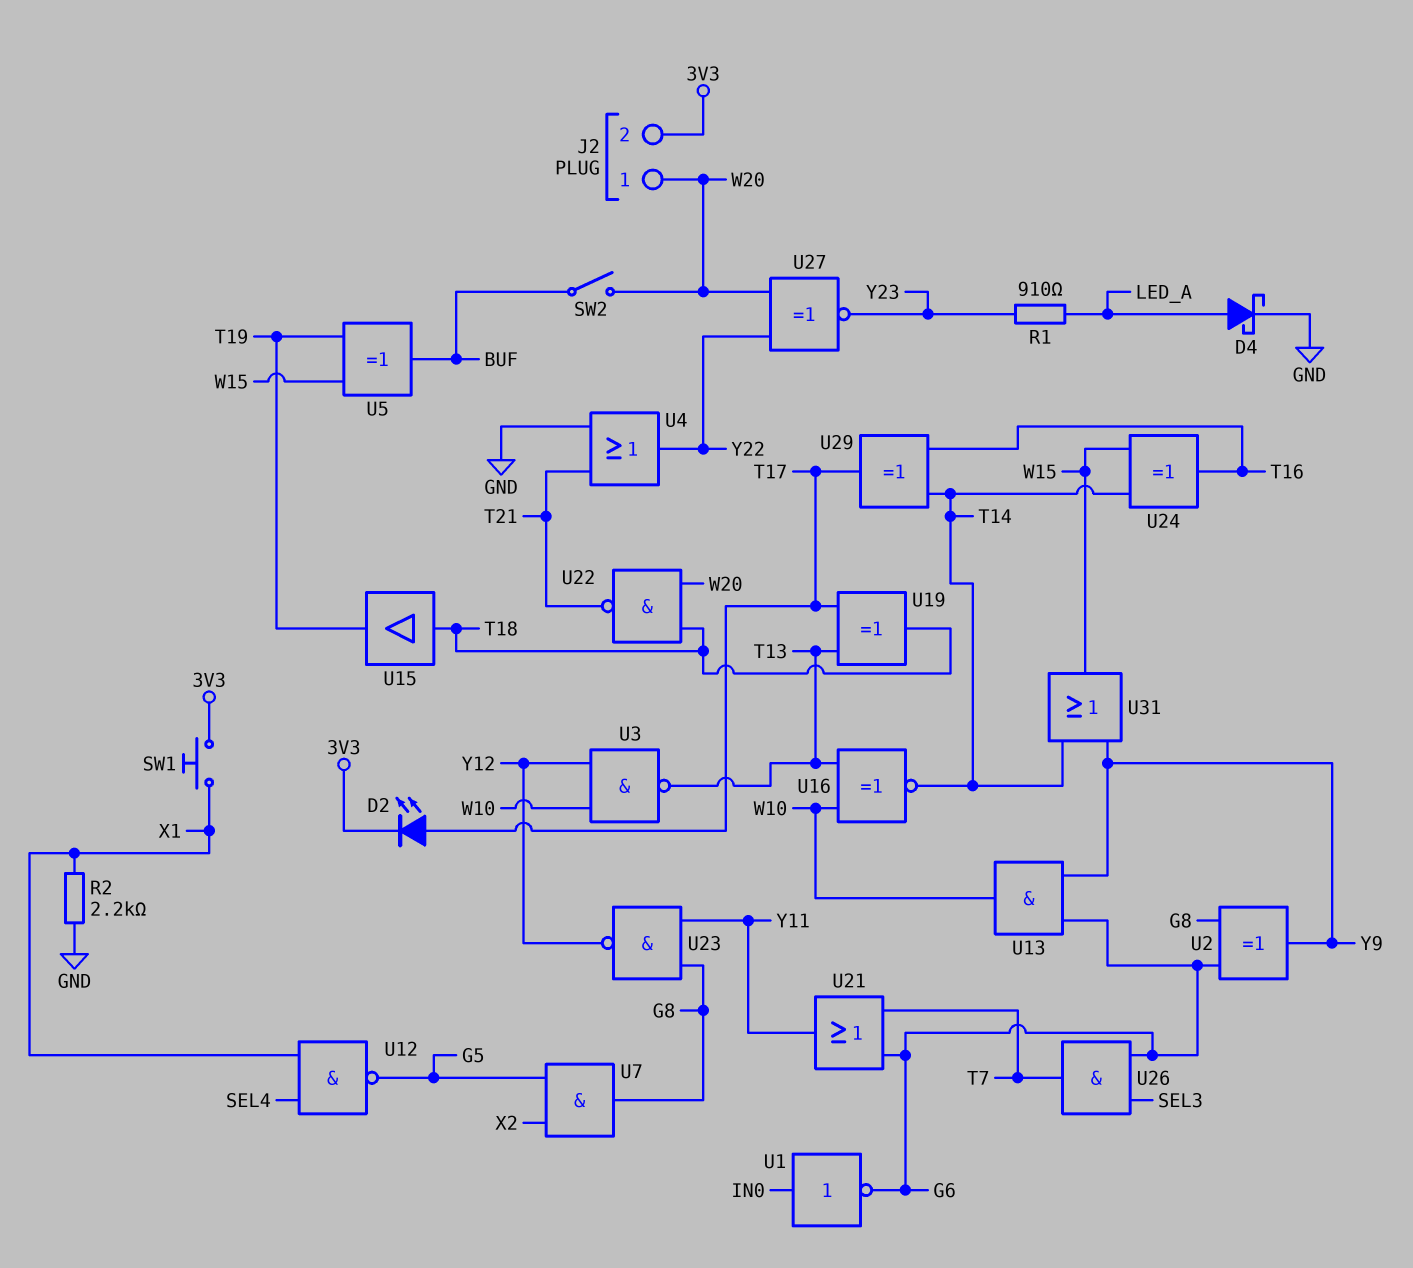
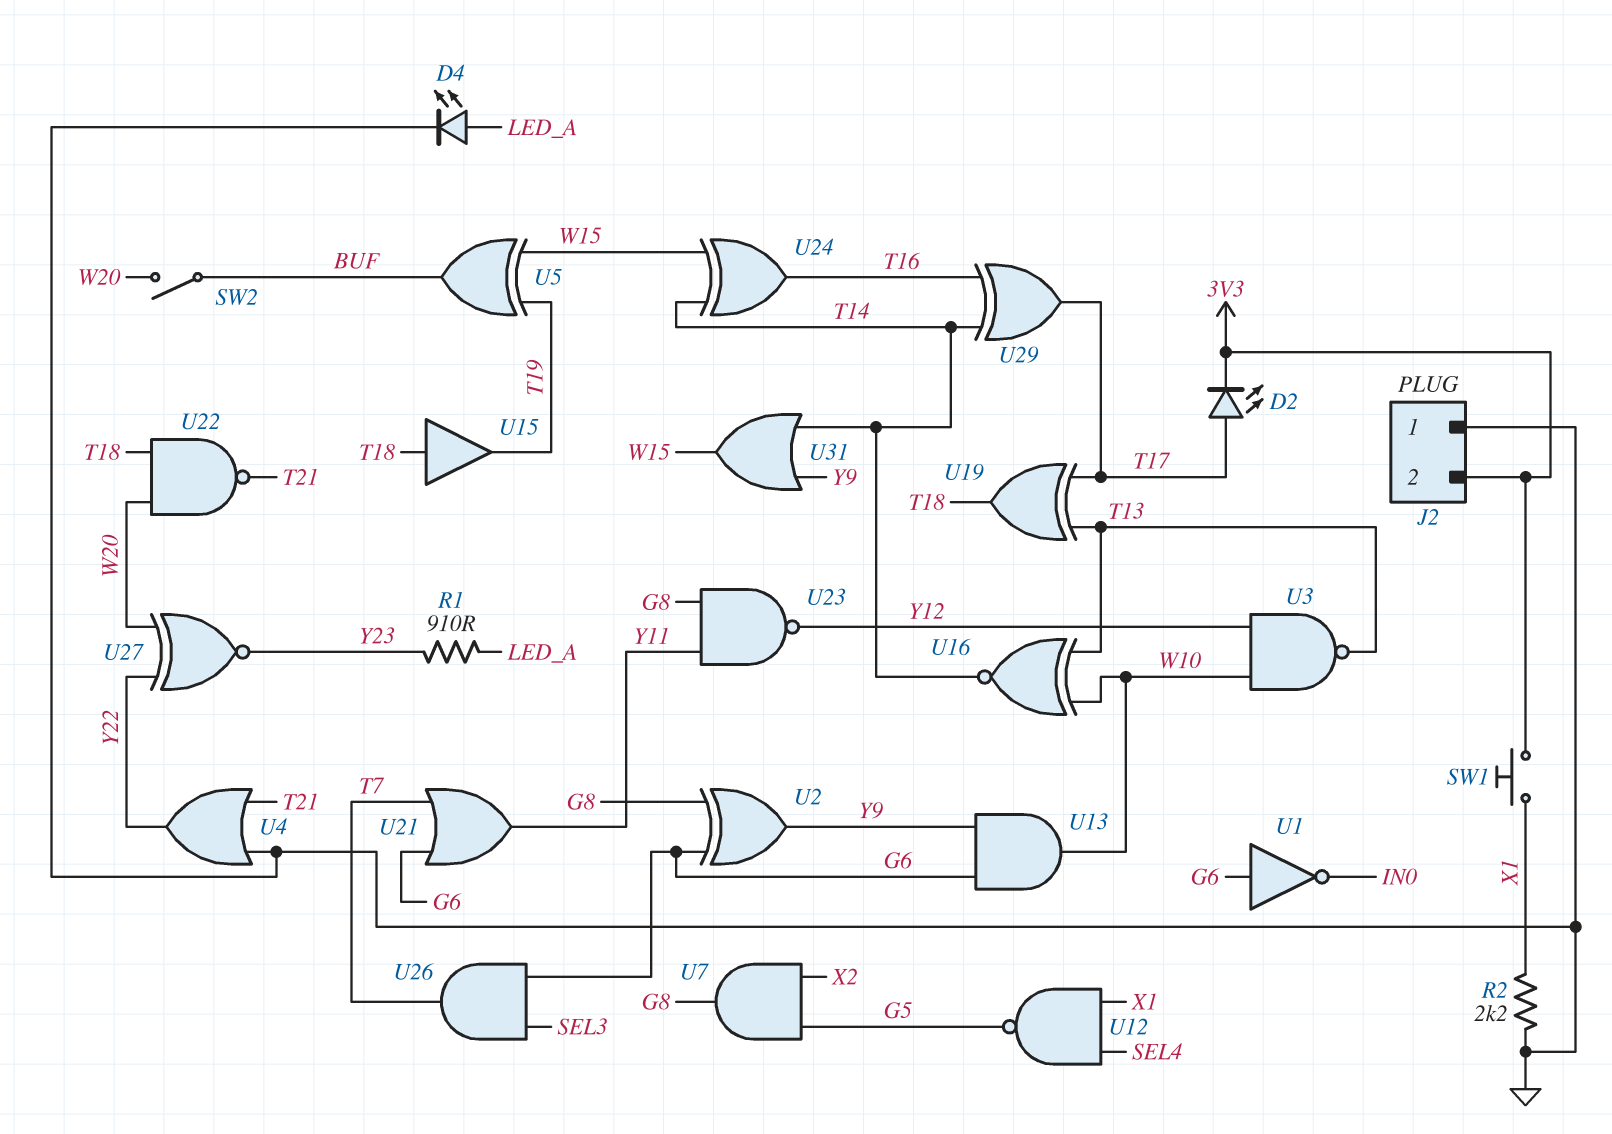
D4: schottky (A LED_A, K GND) -> LED (A LED_A, K GND)
J2 pin 1: W20 -> GND
U1: NOT (in IN0, out G6) -> NOT (in G6, out IN0)

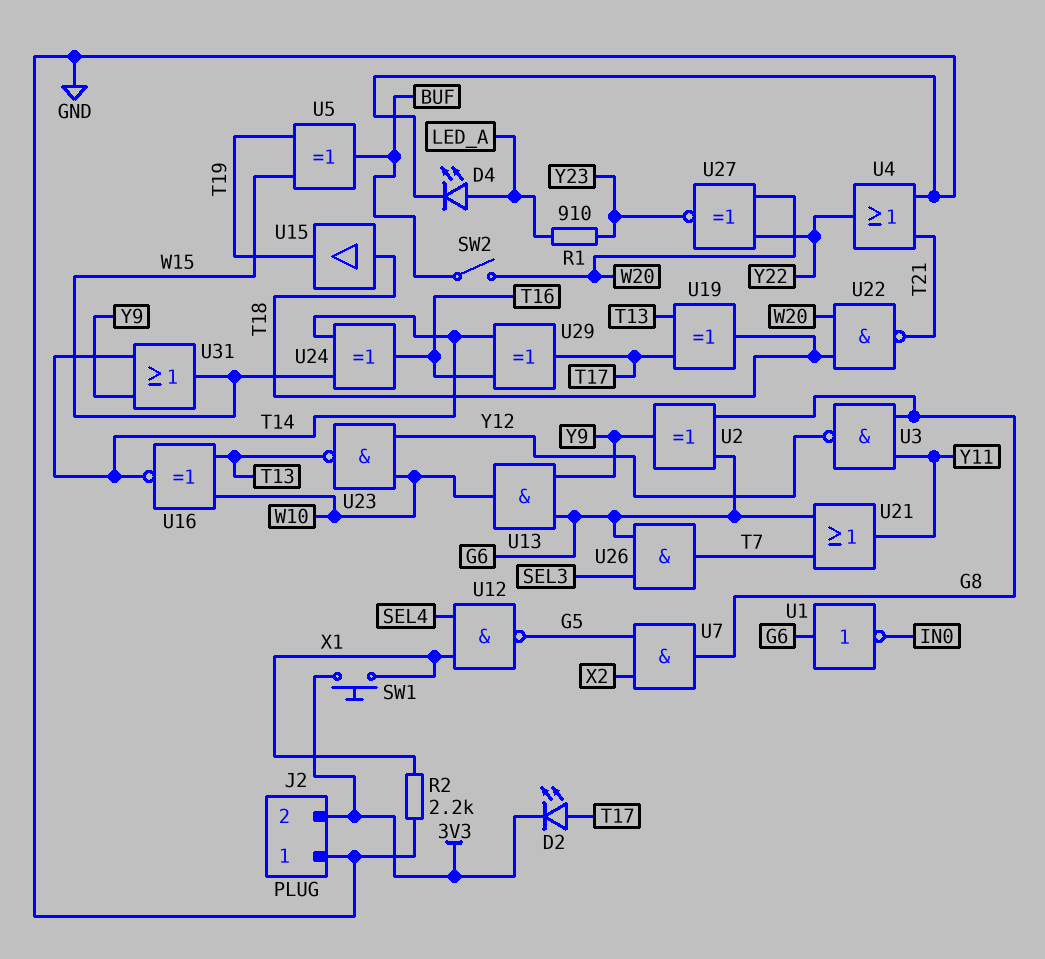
U3: NAND (in W10, in Y12, out T13) -> NAND (in G8, in Y11, out Y12)
U23: NAND (in G8, in Y11, out Y12) -> NAND (in W10, in Y12, out T13)

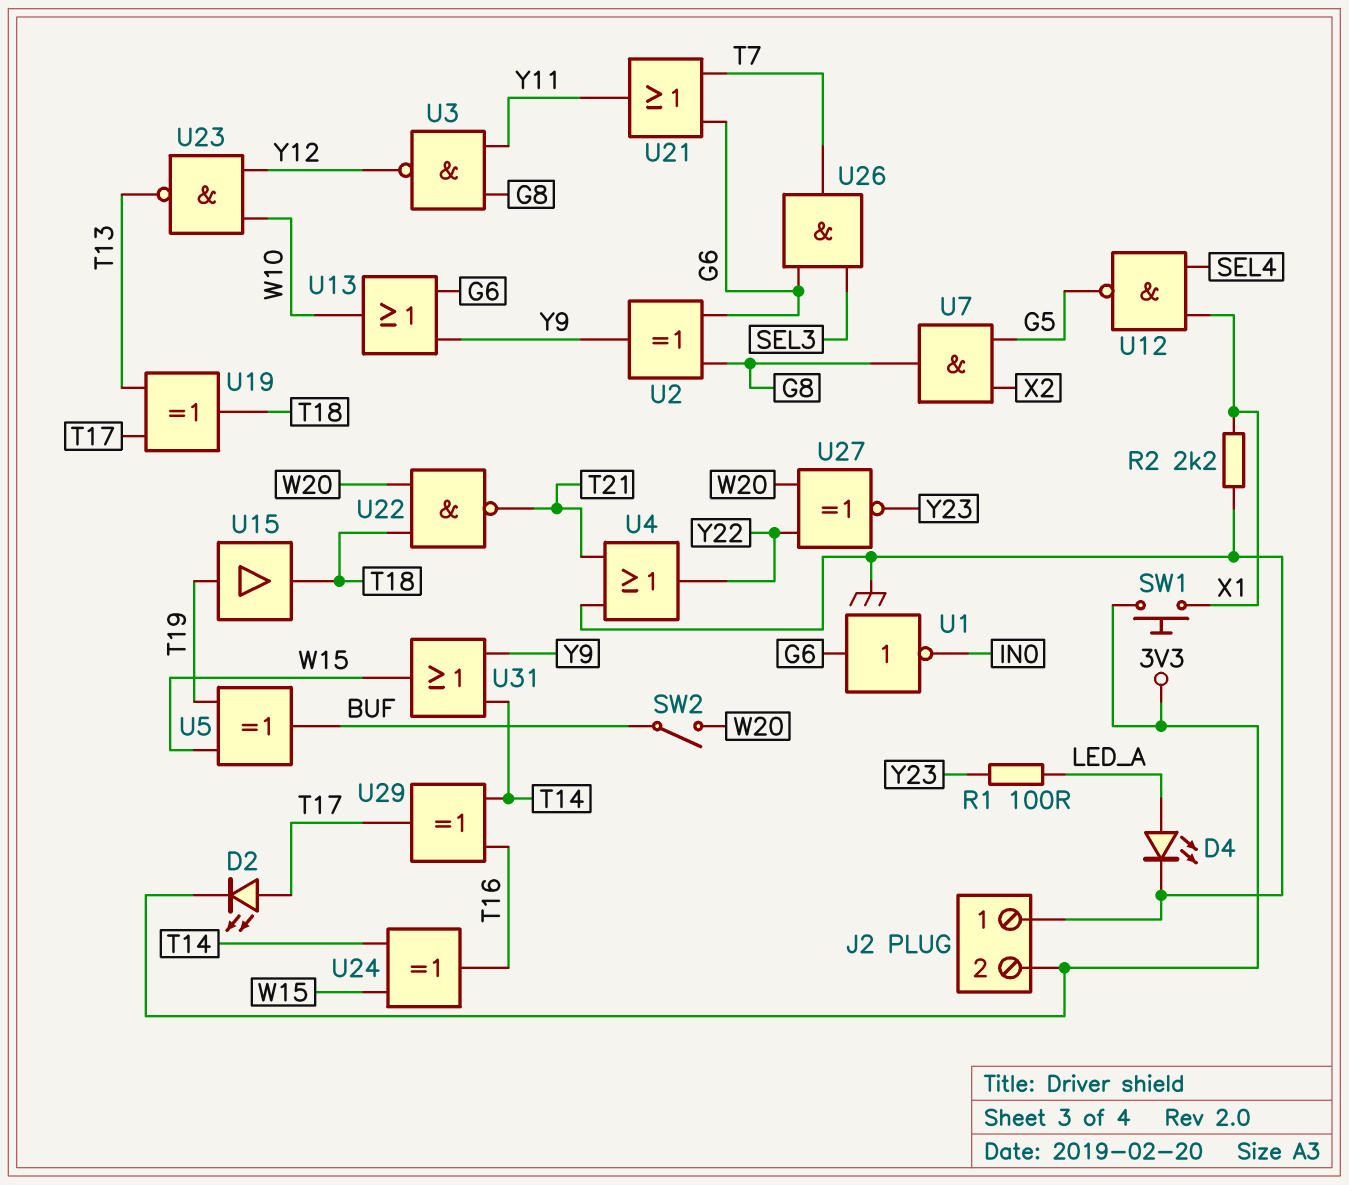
R1: 910 (LED_A, Y23) -> 100 (LED_A, Y23)
U13: AND (in G6, in Y9, out W10) -> OR (in G6, in Y9, out W10)
U15: buffer (in T18, out T19) -> buffer (in T19, out T18)
U16: XNOR (in T13, in W10, out T14) -> none

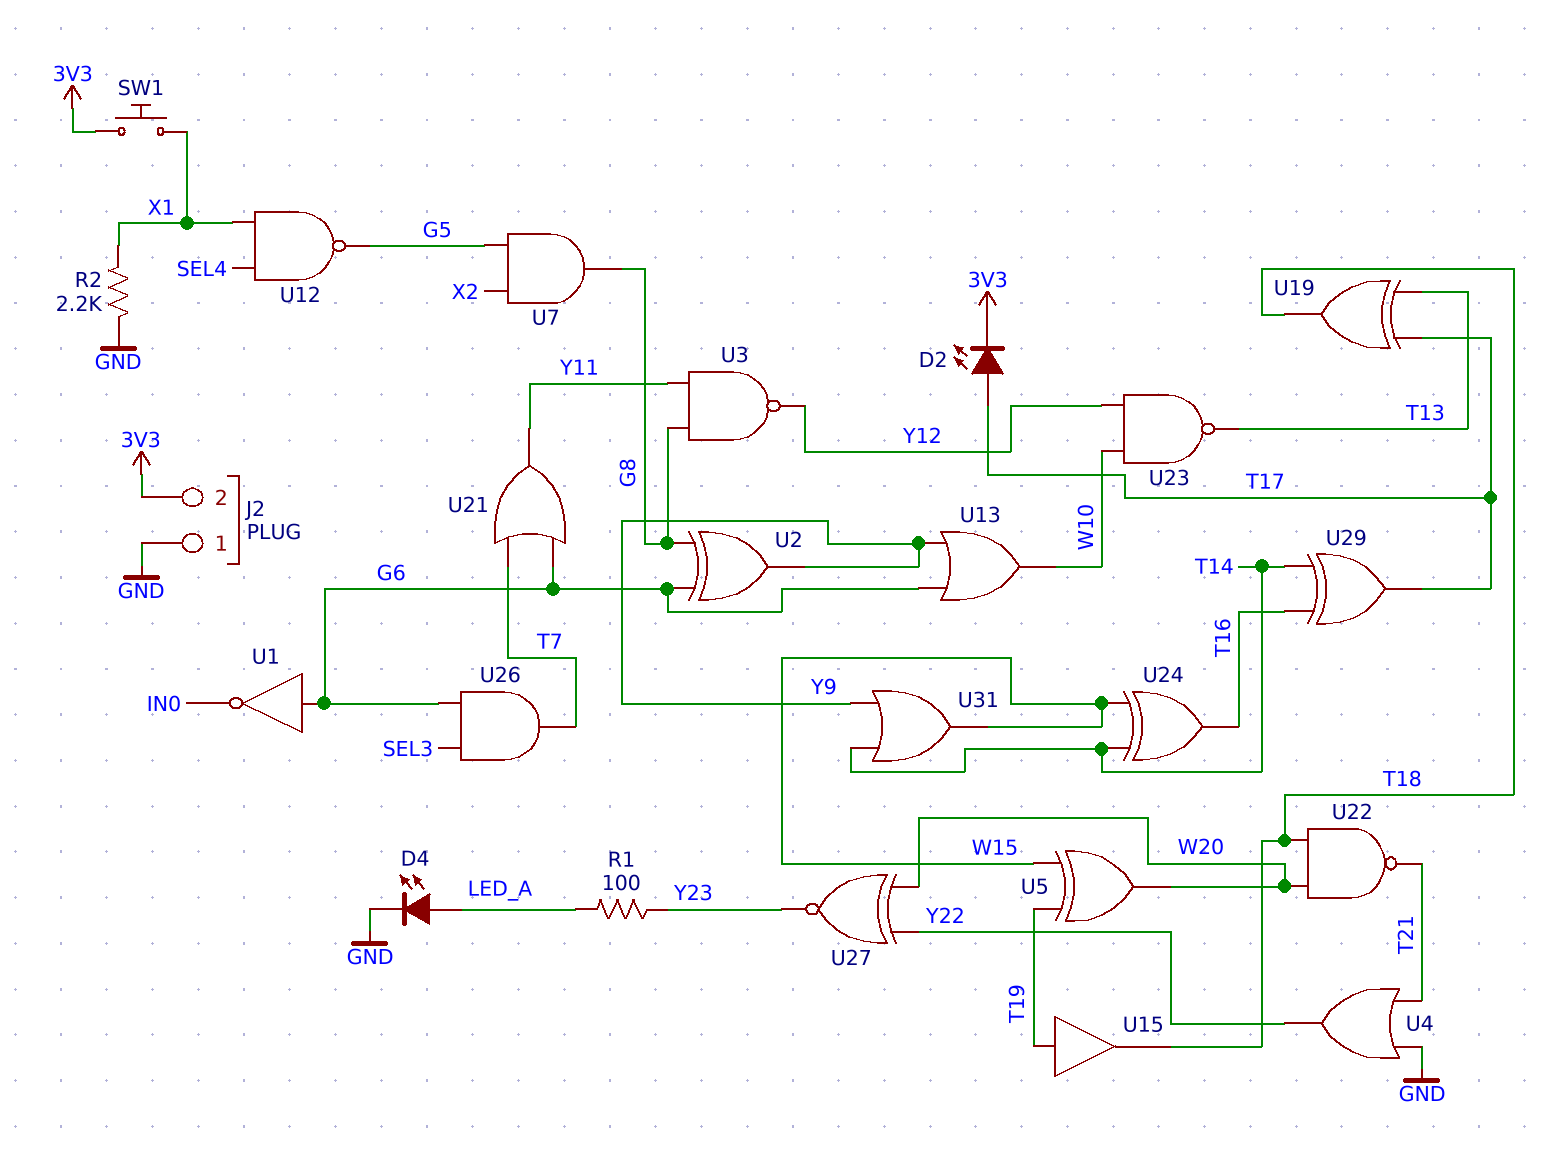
SW2: switch (BUF, W20) -> none
U5: XOR (in T19, in W15, out BUF) -> XOR (in T19, in W15, out W20)

